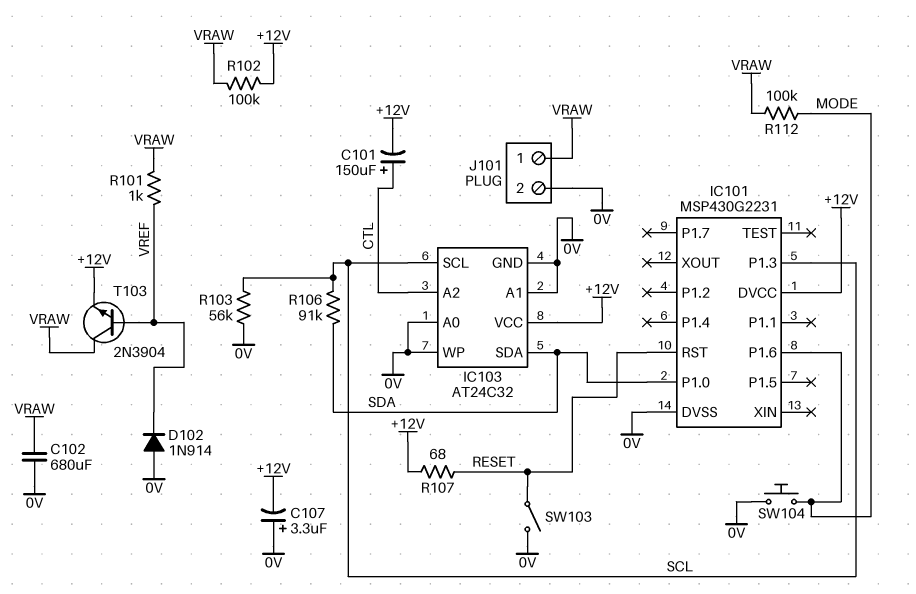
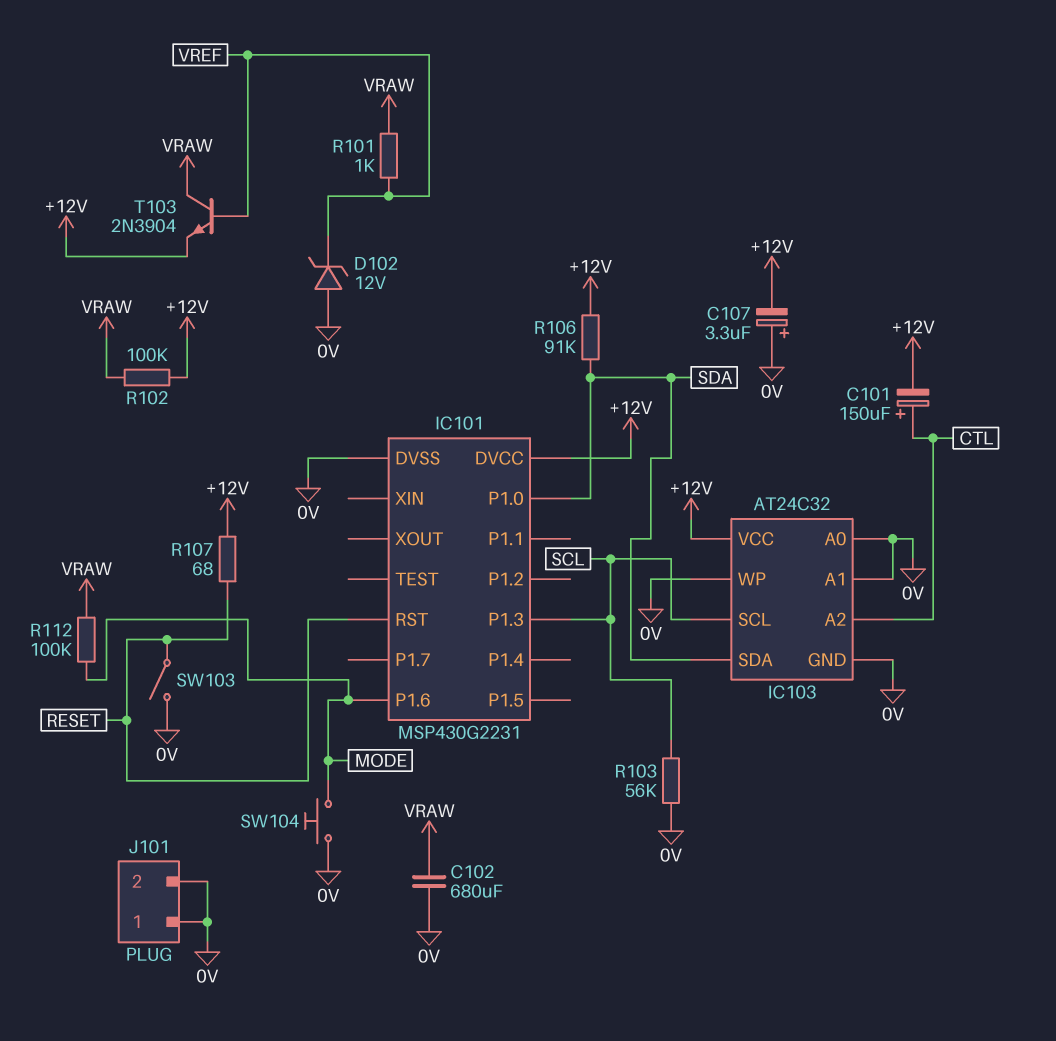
D102: diode 1N914 (A 0V, K VREF) -> zener 12V (A 0V, K VREF)
J101 pin 1: VRAW -> 0V
R106: 91k (SCL, SDA) -> 91k (+12V, SDA)

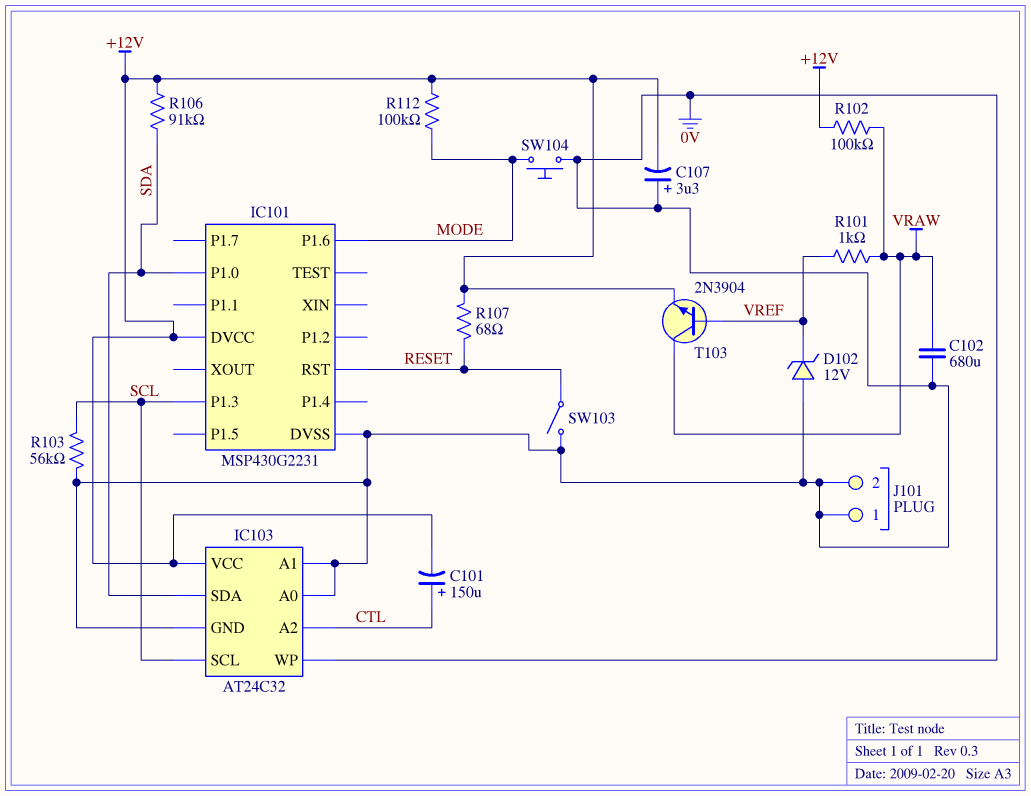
R112: 100k (MODE, VRAW) -> 100k (+12V, MODE)

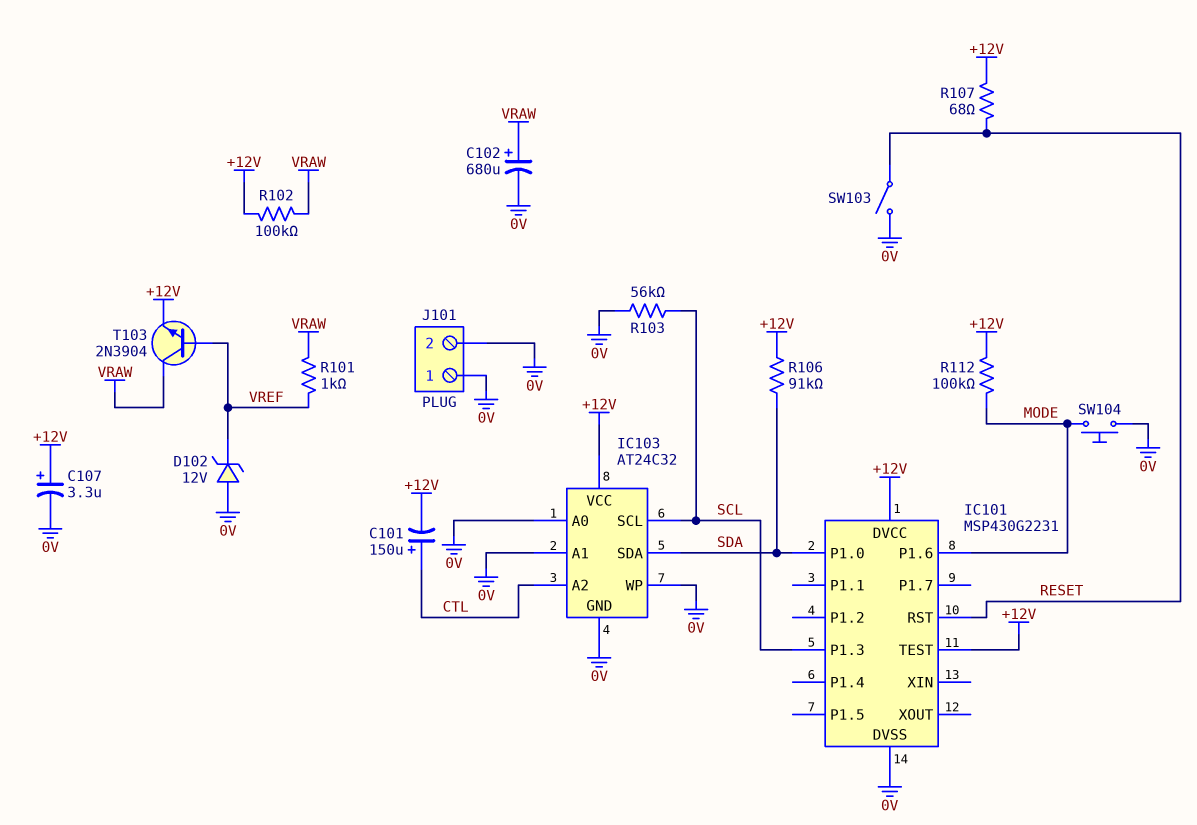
C102: 680uF (0V, VRAW) -> 680uF (plus VRAW, minus 0V)
C107: 3.3uF (plus 0V, minus +12V) -> 3.3uF (plus +12V, minus 0V)
IC101 pin TEST: none -> +12V

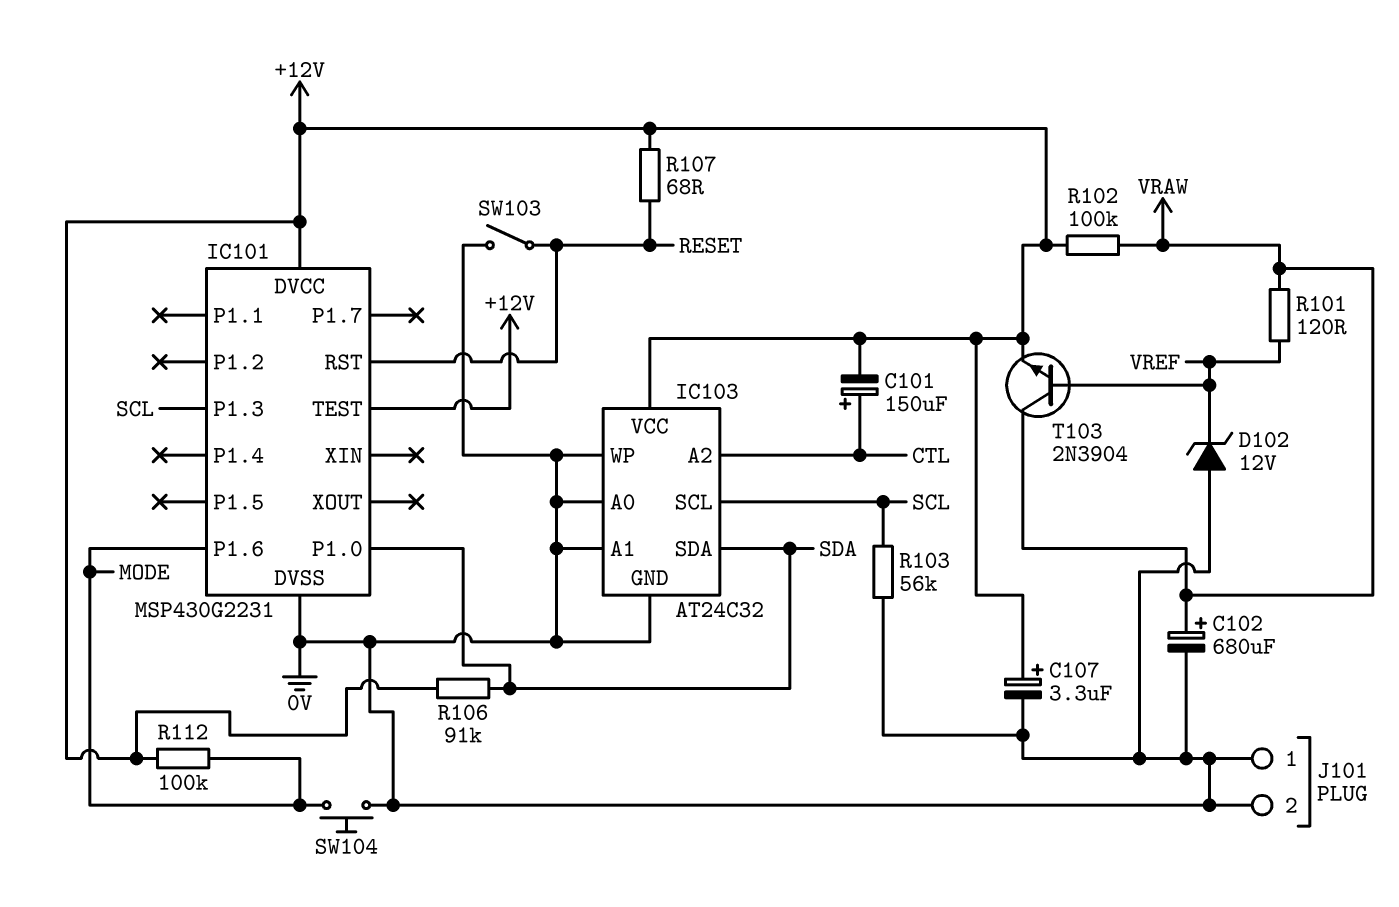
R101: 1k (VRAW, VREF) -> 120 (VRAW, VREF)

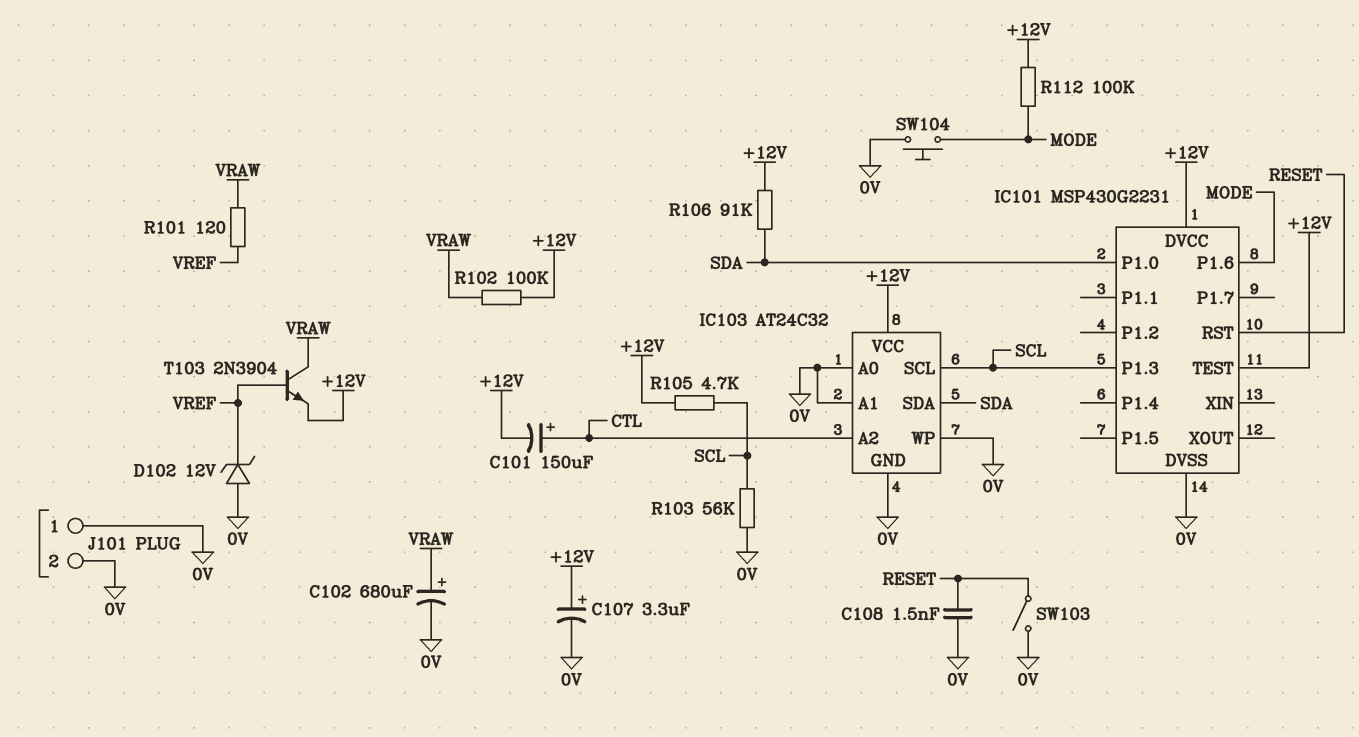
C108: none -> 1.5nF (0V, RESET)
R105: none -> 4.7k (+12V, SCL)
R107: 68 (+12V, RESET) -> none

